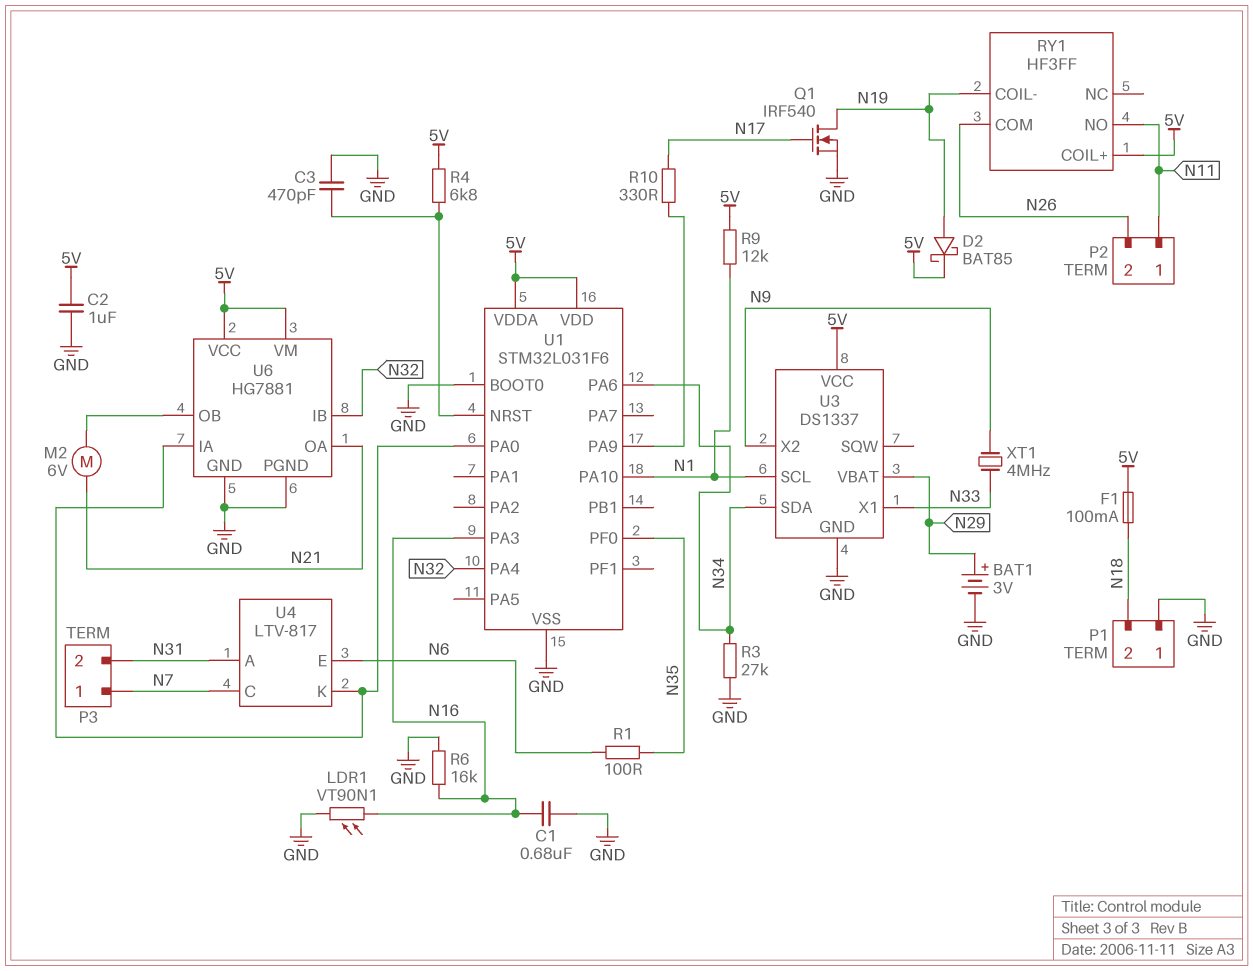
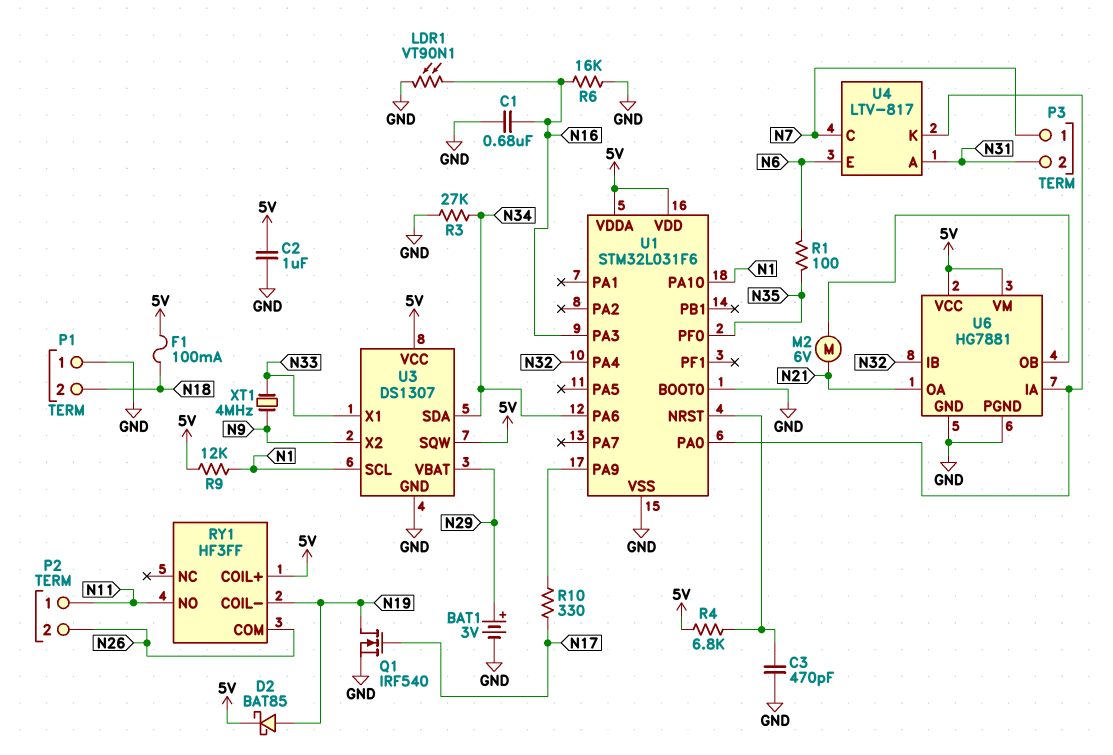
U3: DS1337 -> DS1307
U3 pin SQW: none -> 5V

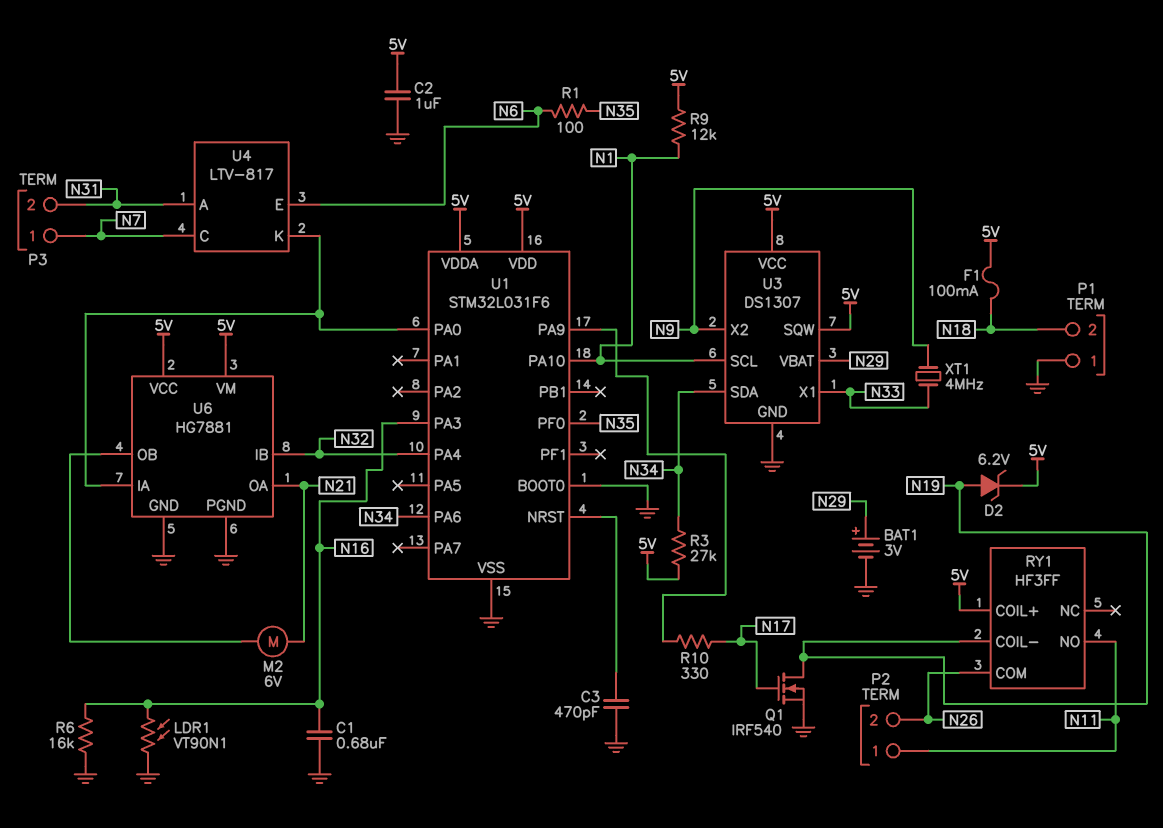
D2: schottky BAT85 (A N19, K 5V) -> zener 6.2V (A N19, K 5V)
R3: 27k (GND, N34) -> 27k (5V, N34)
R4: 6.8k (5V, U1/NRST) -> none

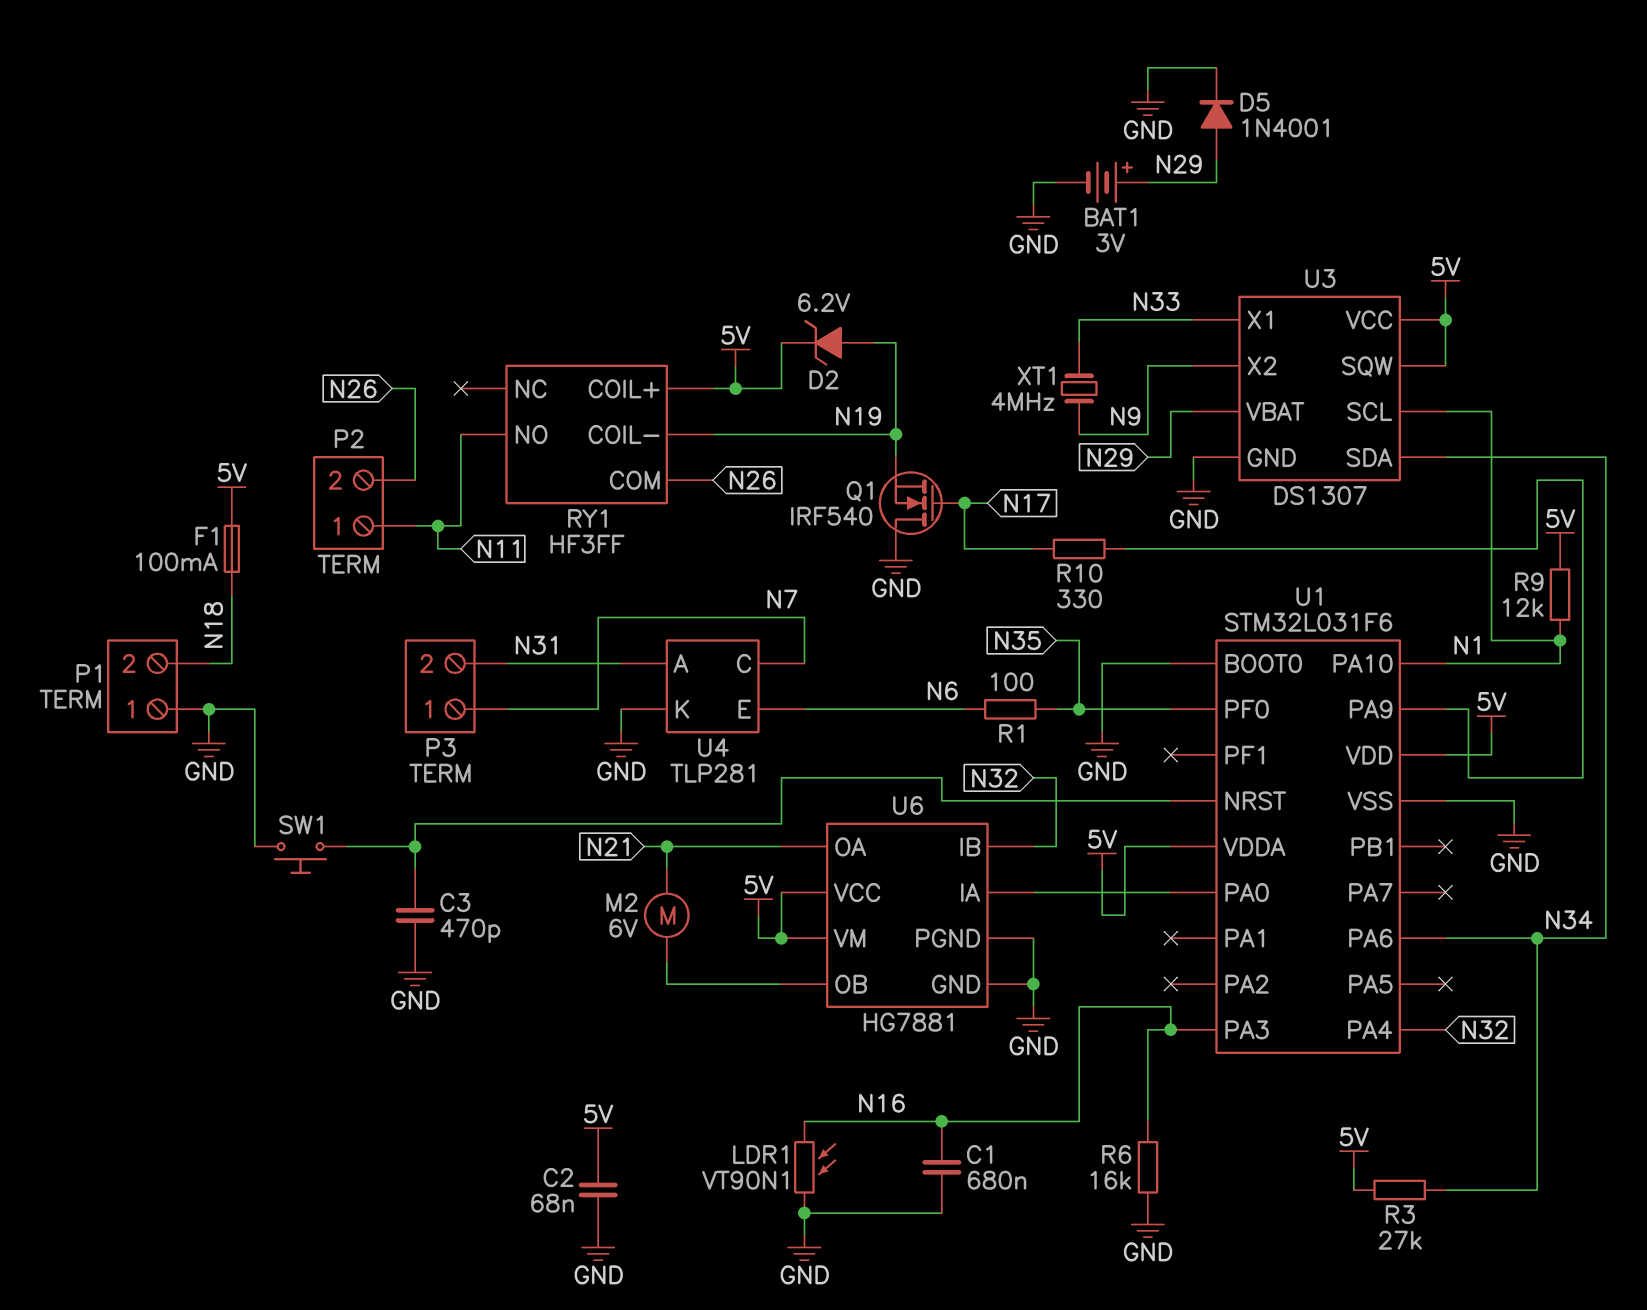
C2: 1uF (5V, GND) -> 68nF (5V, GND)
D5: none -> diode 1N4001 (A N29, K GND)
Q1: NMOS IRF540 (G N17, D N19, S GND) -> NMOS IRF540 (G N17, D GND, S N19)
SW1: none -> button (GND, U1/NRST)
U4: LTV-817 -> TLP281
U4 pin K: U1/PA0 -> GND

